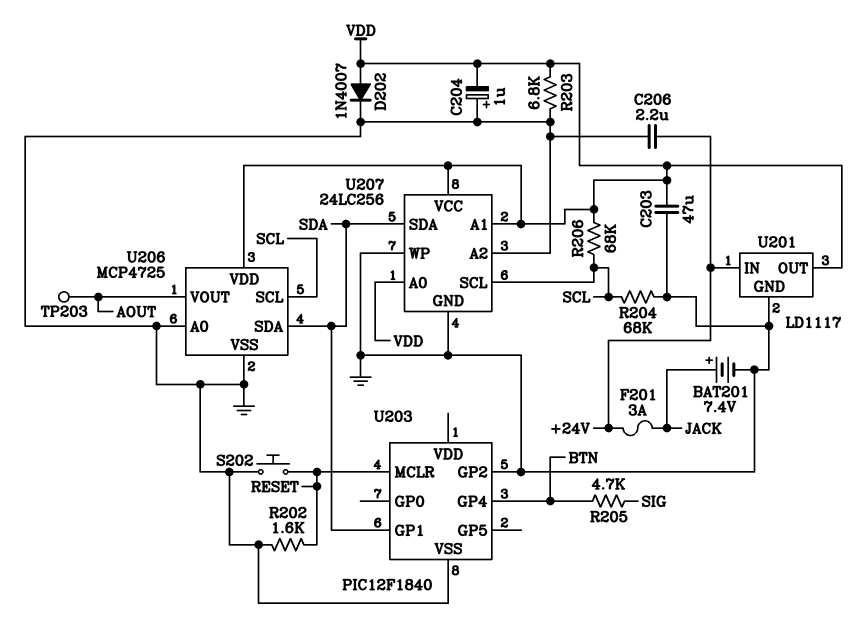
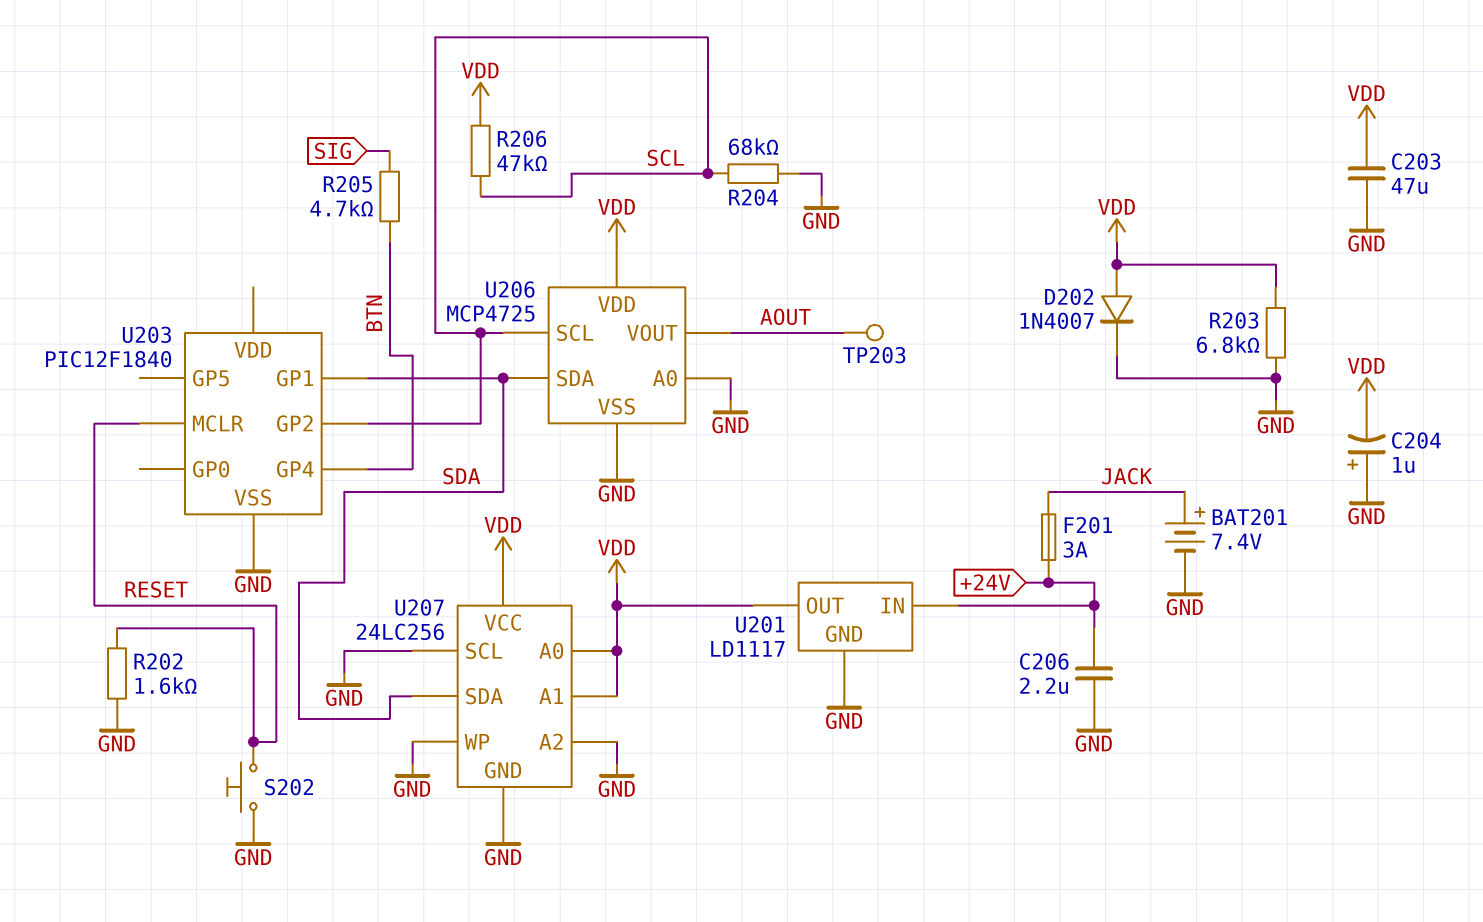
R206: 68k (SCL, VDD) -> 47k (SCL, VDD)
U203 pin GP2: GND -> SCL
U207 pin SCL: SCL -> GND

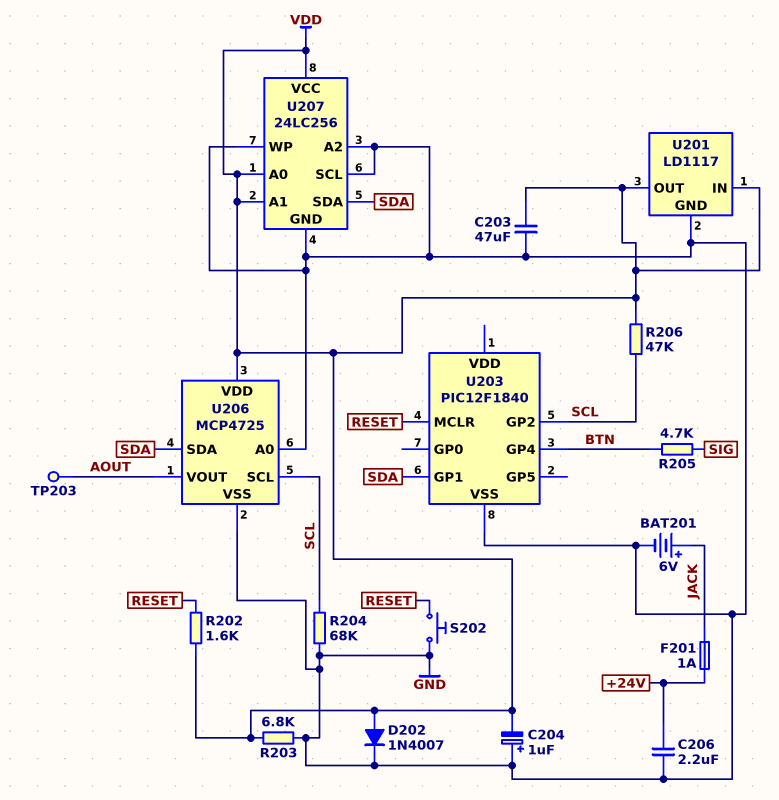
BAT201: 7.4V (plus JACK, minus GND) -> 6V (plus JACK, minus GND)
F201: 3A (+24V, JACK) -> 1A (+24V, JACK)
R202: 1.6k (GND, RESET) -> 1.6k (RESET, VDD)
U201 pin IN: +24V -> VDD

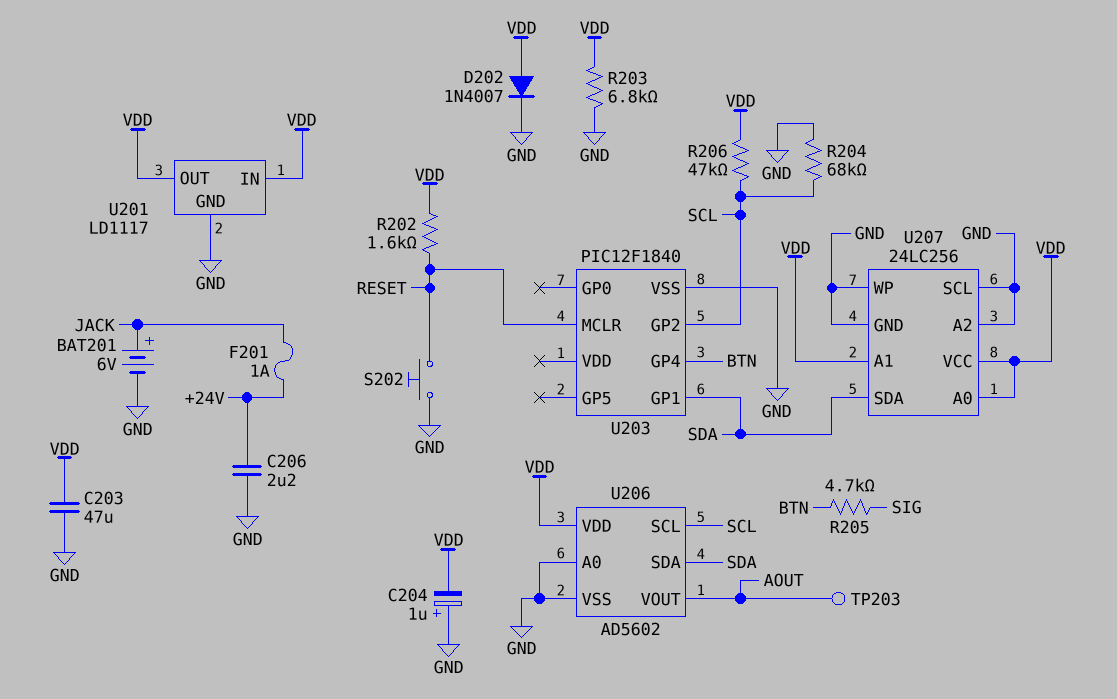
U206: MCP4725 -> AD5602

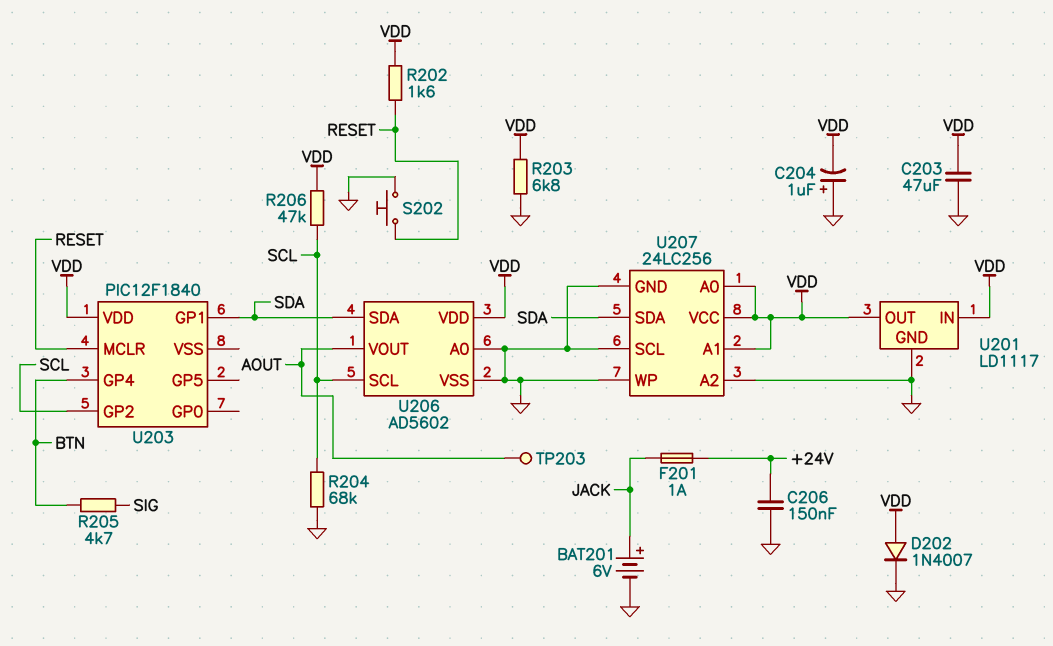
C206: 2.2uF (+24V, GND) -> 150nF (+24V, GND)
U203 pin VDD: none -> VDD
U203 pin VSS: GND -> none

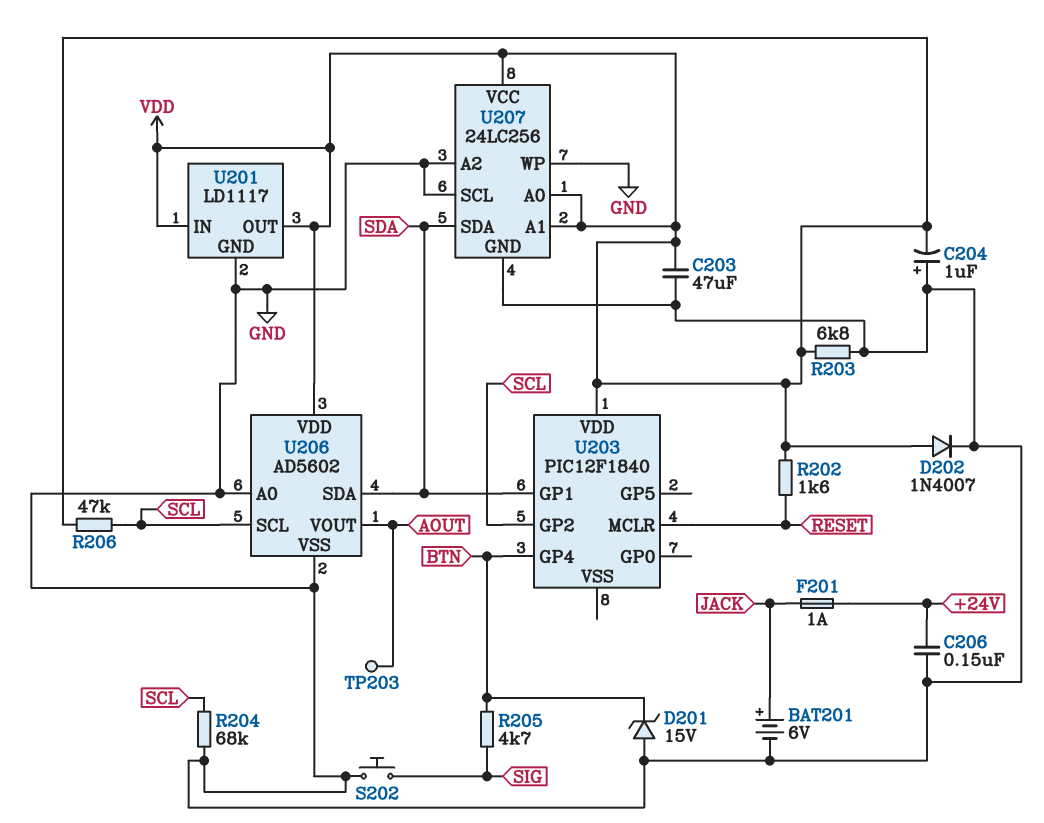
D201: none -> zener 15V (A GND, K BTN)
S202: button (GND, RESET) -> button (GND, SIG)

